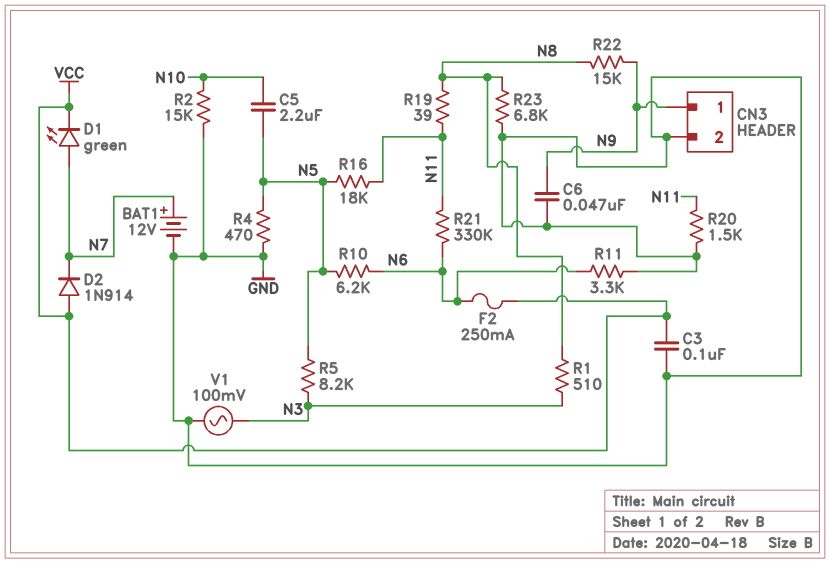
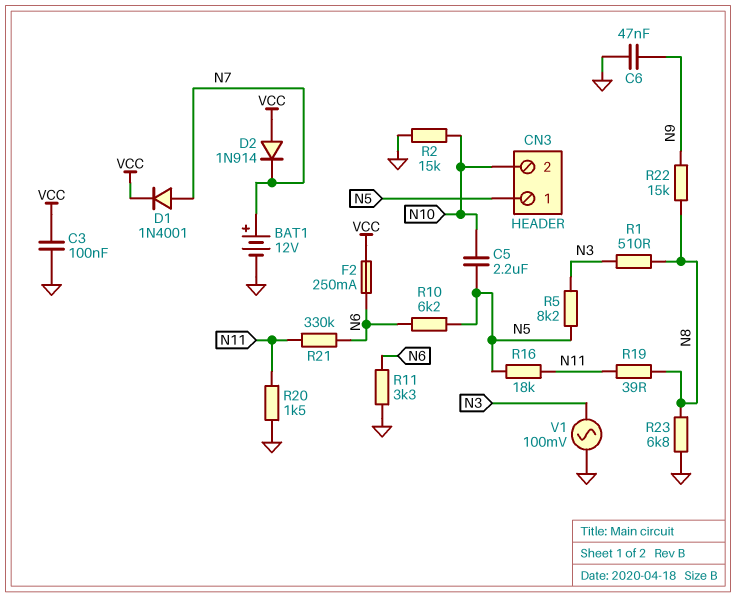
CN3 pin 1: N9 -> N5
CN3 pin 2: GND -> N10
D1: LED green (A N7, K VCC) -> diode 1N4001 (A N7, K VCC)
R4: 470 (GND, N5) -> none

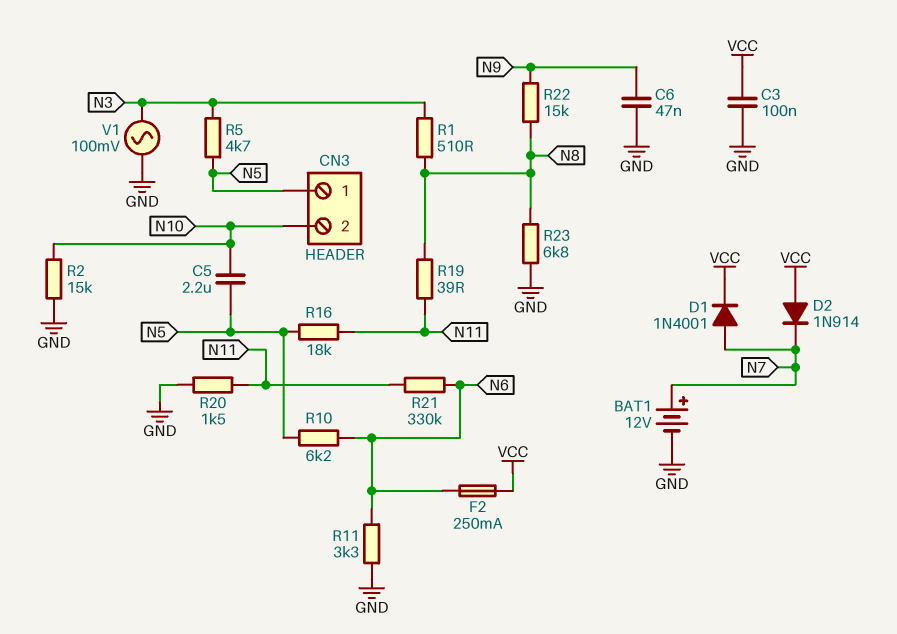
R5: 8.2k (N3, N5) -> 4.7k (N3, N5)

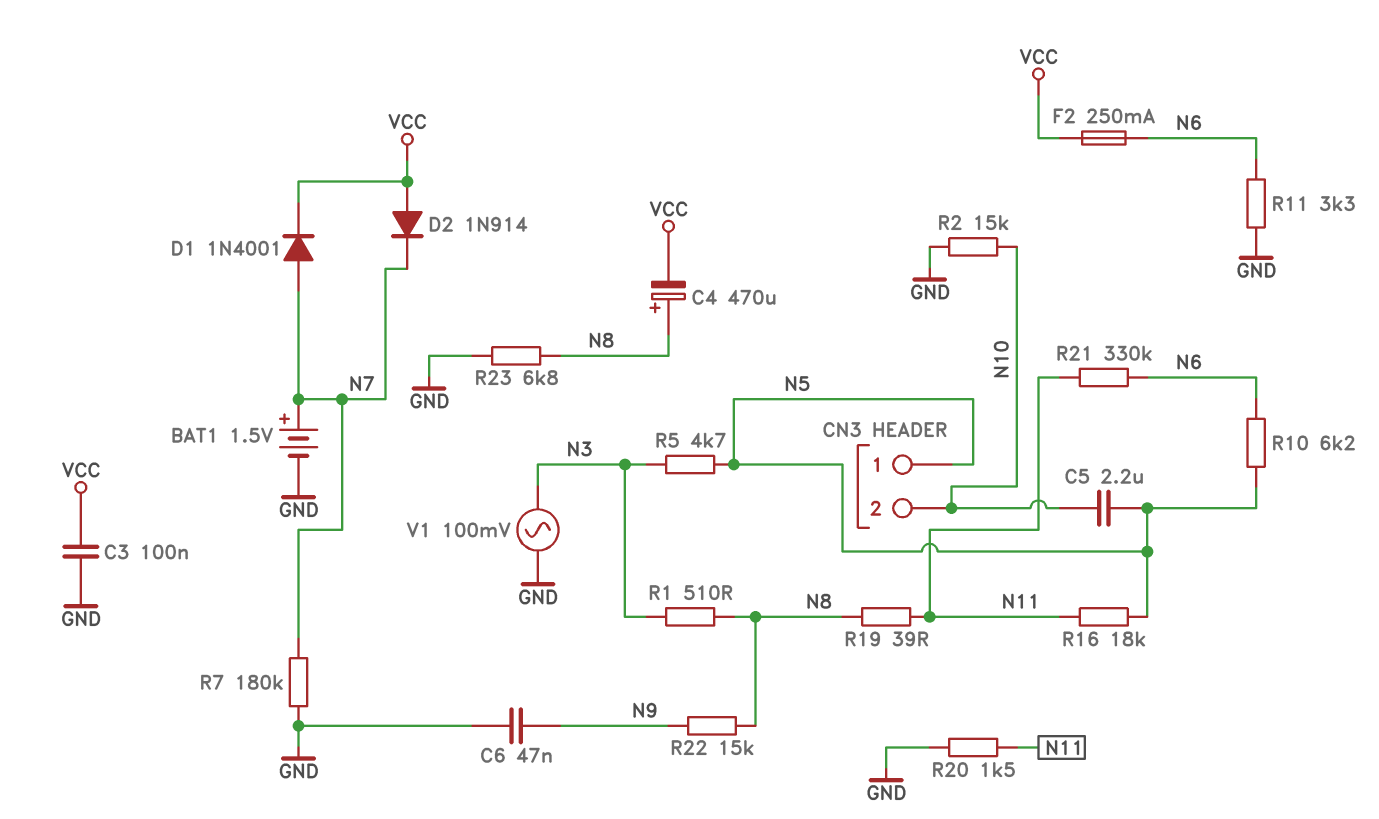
BAT1: 12V (plus N7, minus GND) -> 1.5V (plus N7, minus GND)
C4: none -> 470uF (plus N8, minus VCC)
R7: none -> 180k (GND, N7)

